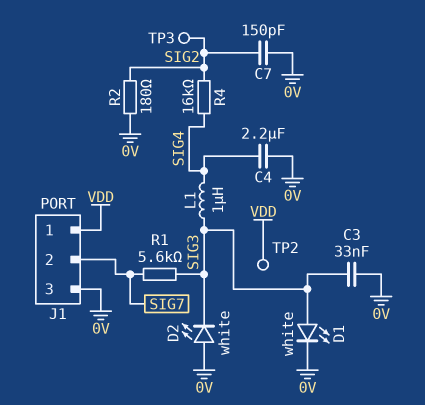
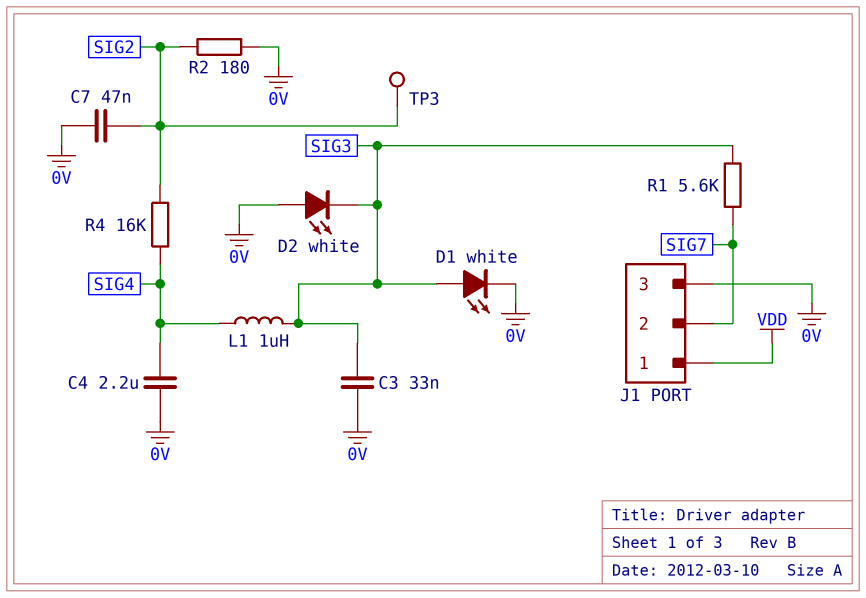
C7: 150pF (0V, SIG2) -> 47nF (0V, SIG2)
TP2: test point (VDD) -> none

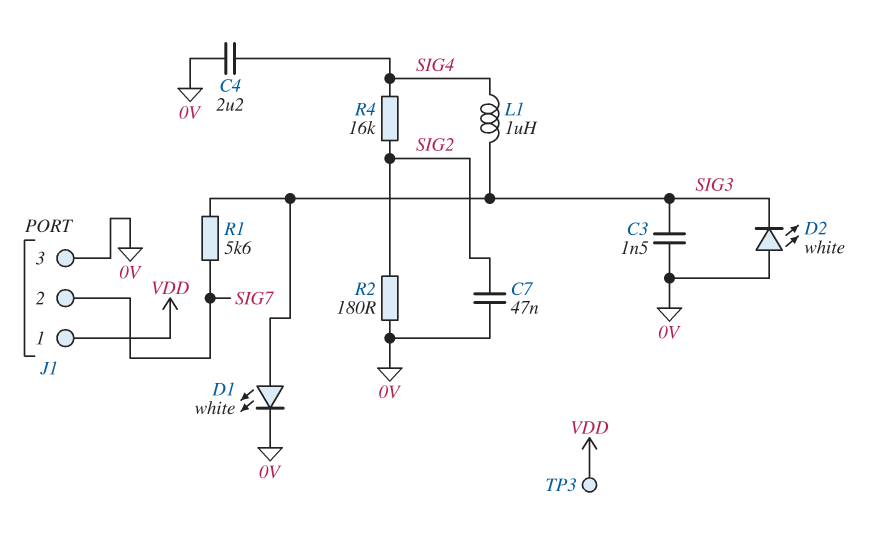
C3: 33nF (0V, SIG3) -> 1.5nF (0V, SIG3)
TP3: test point (SIG2) -> test point (VDD)

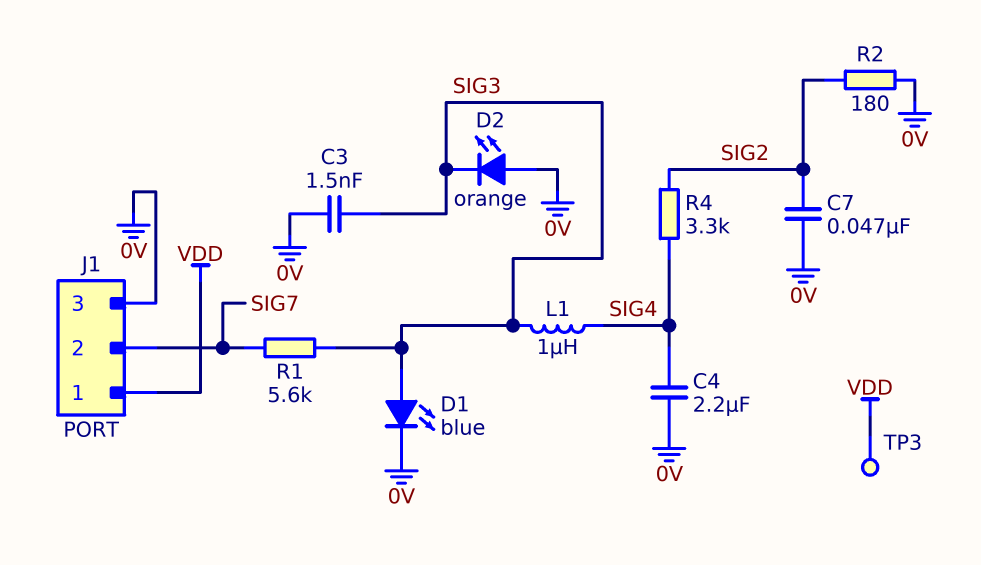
D1: LED white (A SIG3, K 0V) -> LED blue (A SIG3, K 0V)
D2: LED white (A 0V, K SIG3) -> LED orange (A 0V, K SIG3)
R4: 16k (SIG2, SIG4) -> 3.3k (SIG2, SIG4)

